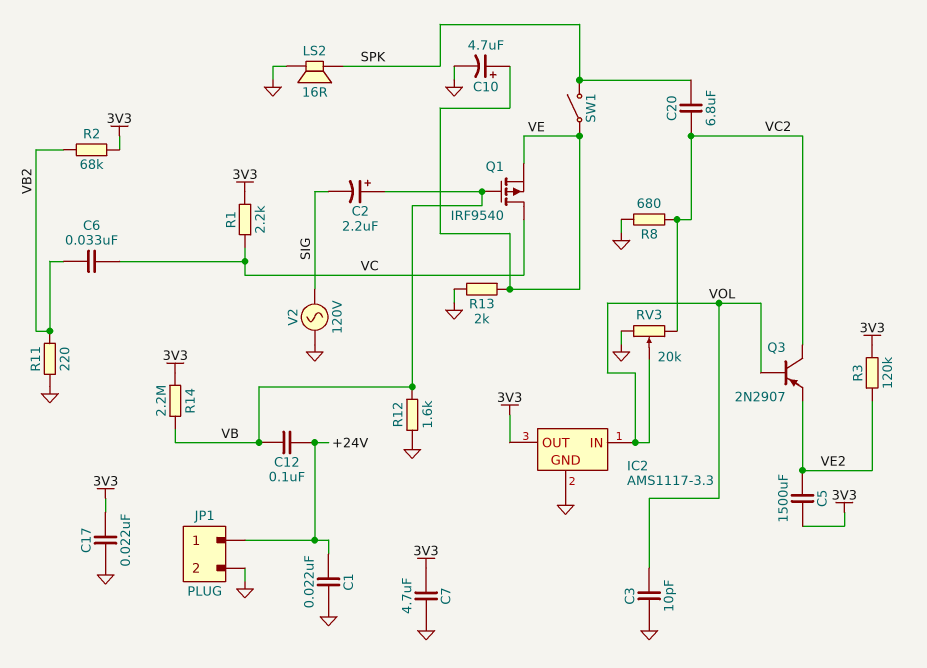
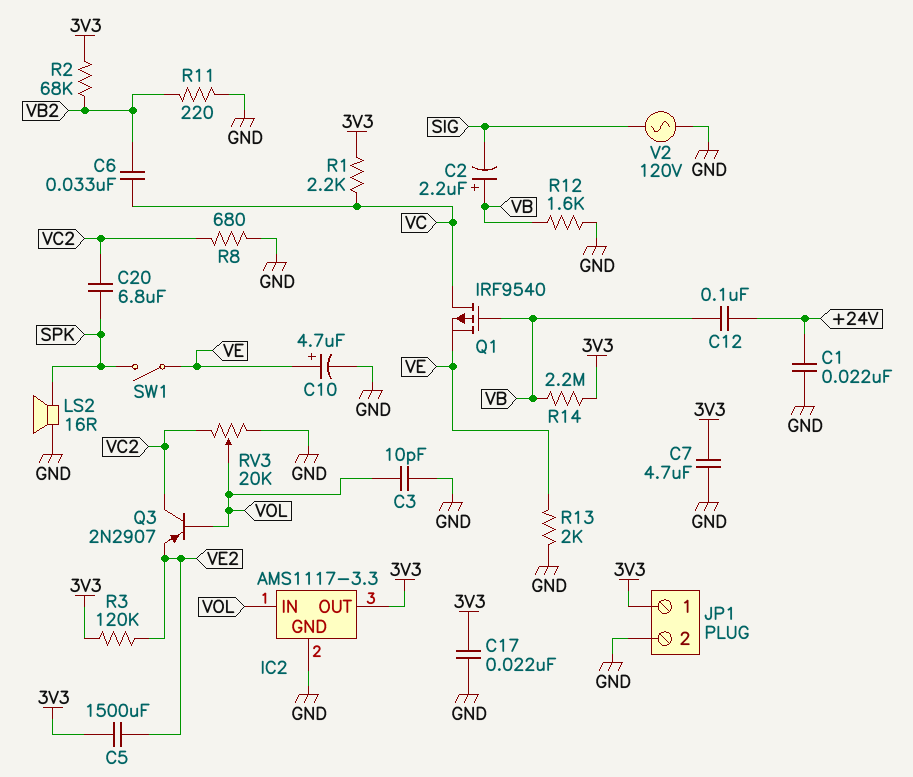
JP1 pin 1: +24V -> 3V3

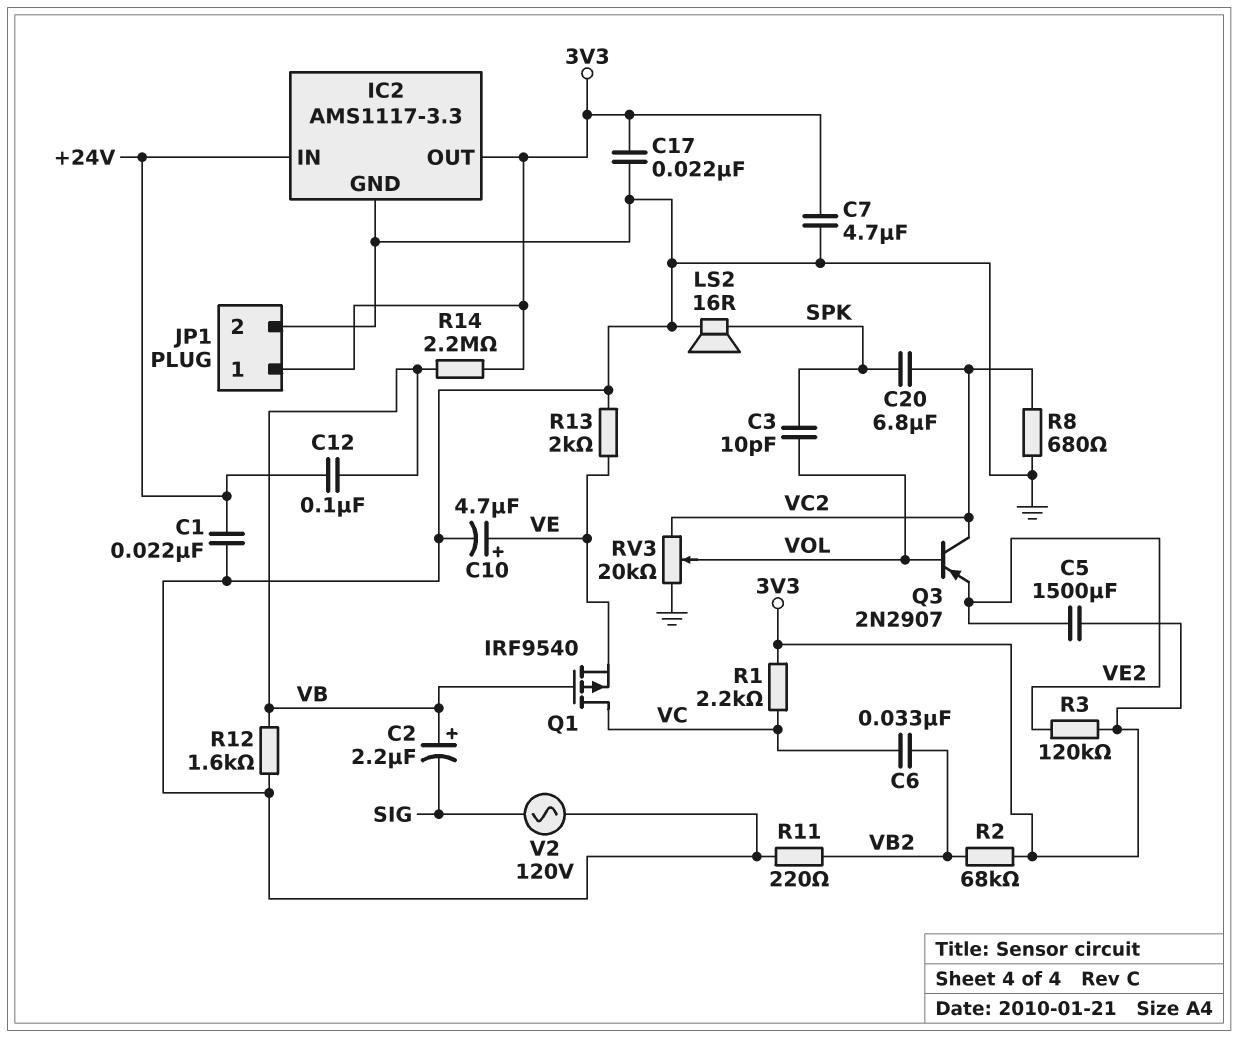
C3: 10pF (GND, VOL) -> 10pF (SPK, VOL)
IC2 pin IN: VOL -> +24V
SW1: switch (SPK, VE) -> none

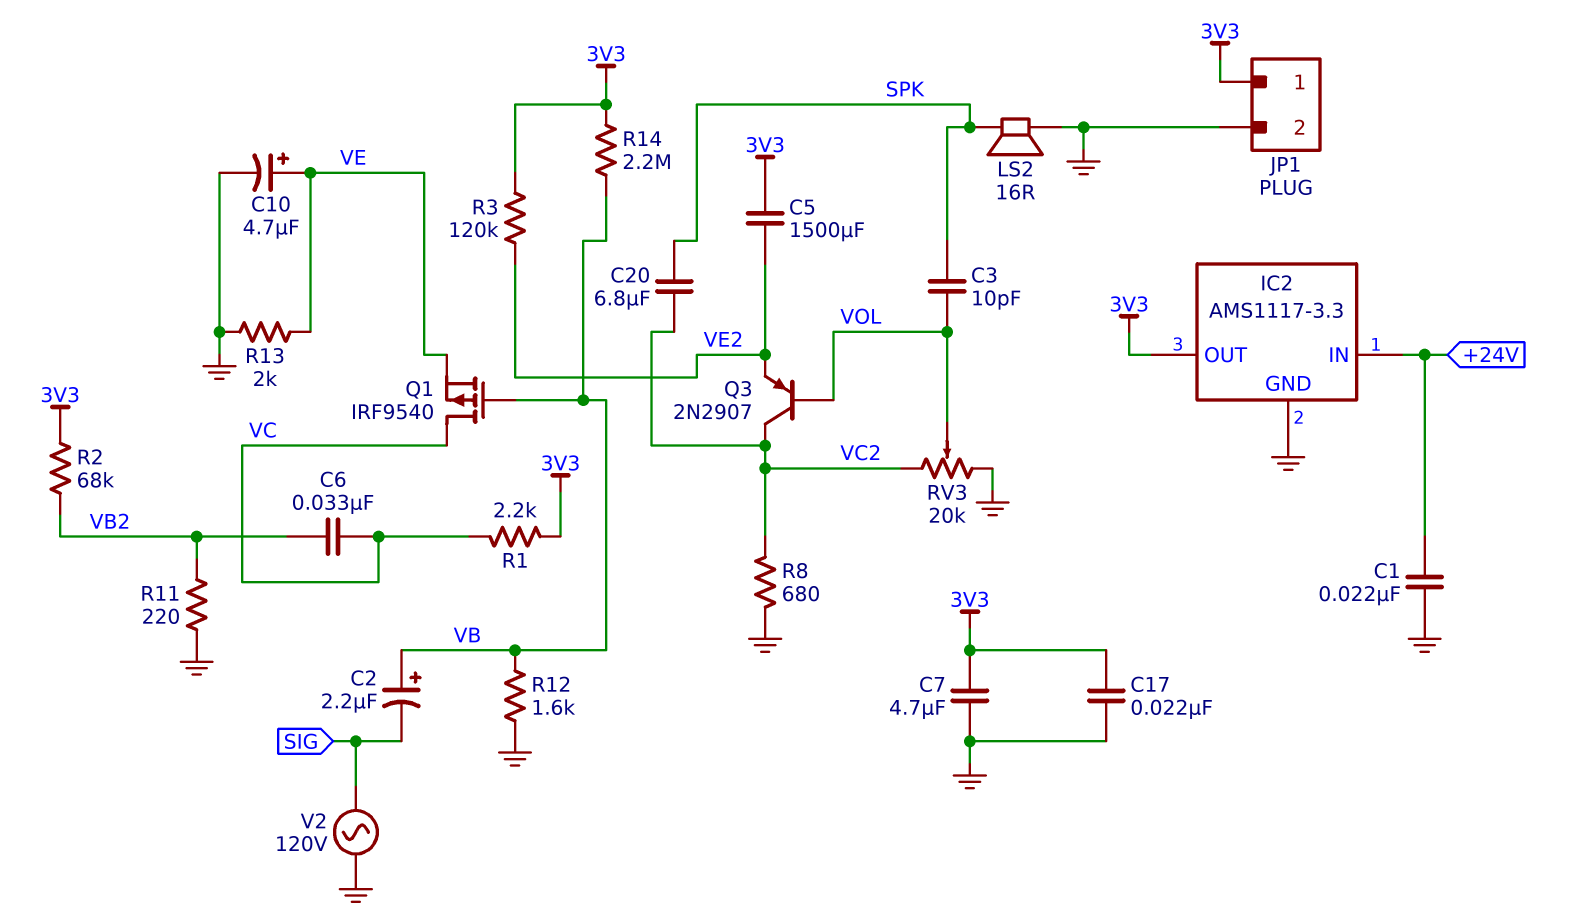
C12: 100nF (+24V, VB) -> none

